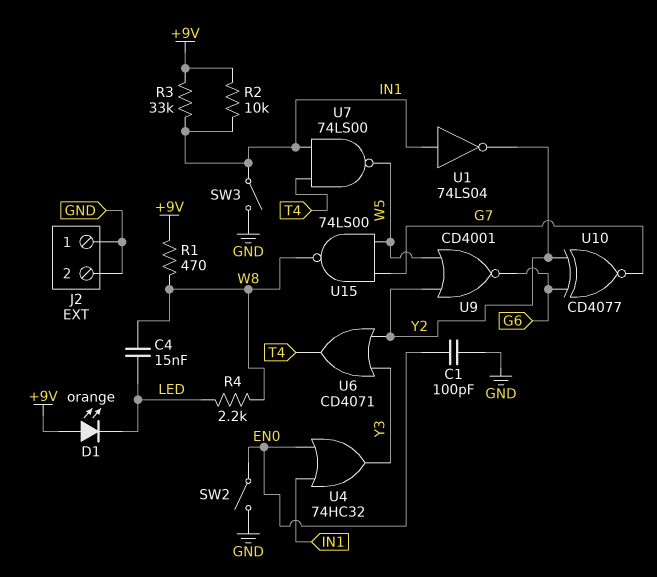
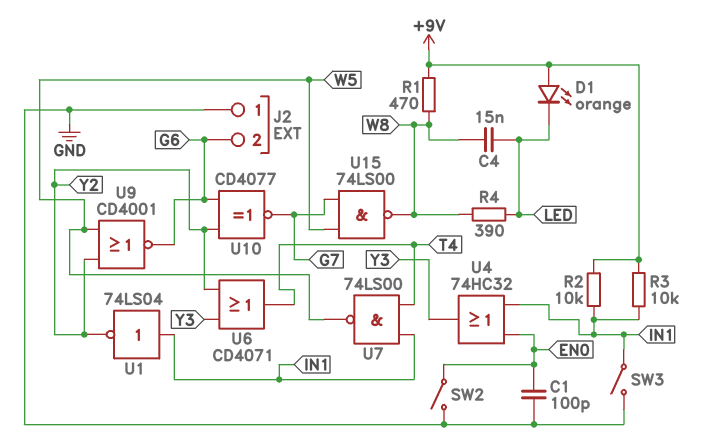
J2 pin 2: GND -> G6
R3: 33k (+9V, IN1) -> 10k (+9V, IN1)
R4: 2.2k (LED, W8) -> 390 (LED, W8)

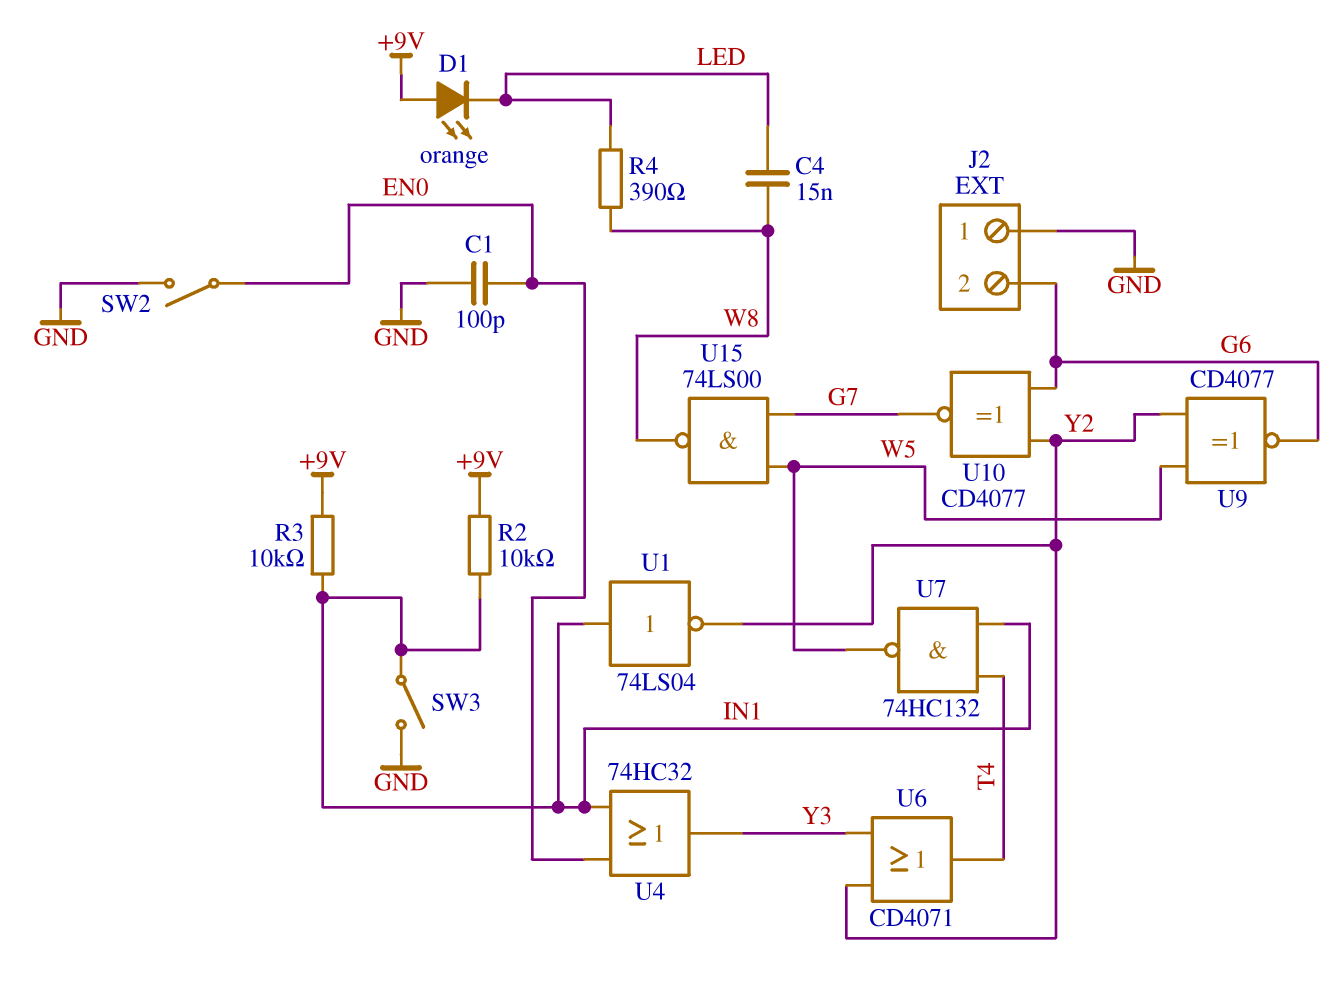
R1: 470 (+9V, W8) -> none
U7: NAND 74LS00 (in IN1, in T4, out W5) -> NAND 74HC132 (in IN1, in T4, out W5)
U9: NOR CD4001 (in W5, in Y2, out G6) -> XNOR CD4077 (in W5, in Y2, out G6)

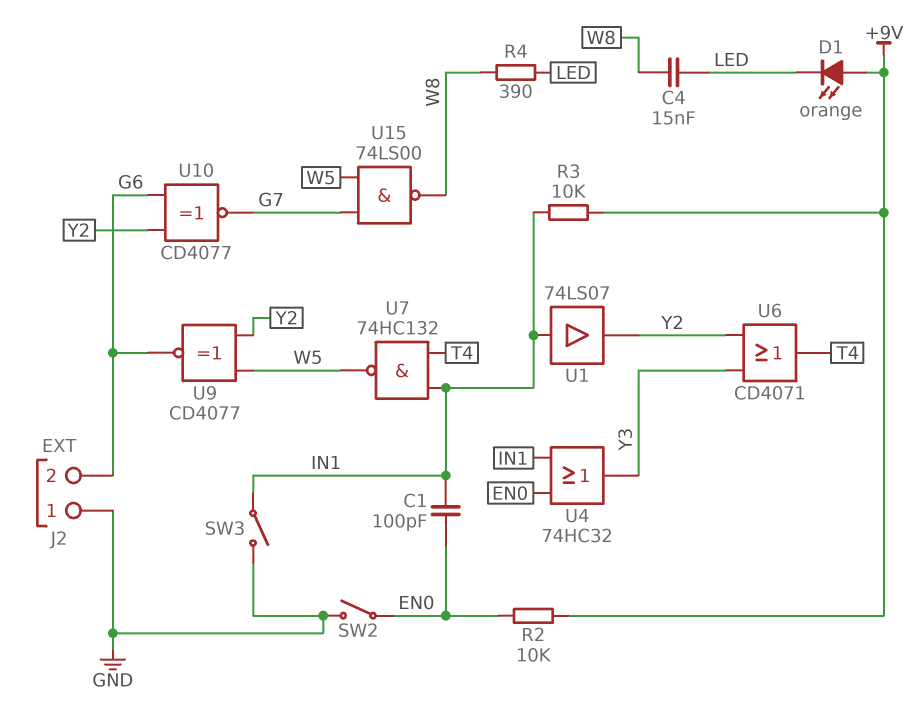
C1: 100pF (EN0, GND) -> 100pF (EN0, IN1)
R2: 10k (+9V, IN1) -> 10k (+9V, EN0)
U1: NOT 74LS04 (in IN1, out Y2) -> buffer 74LS07 (in IN1, out Y2)

